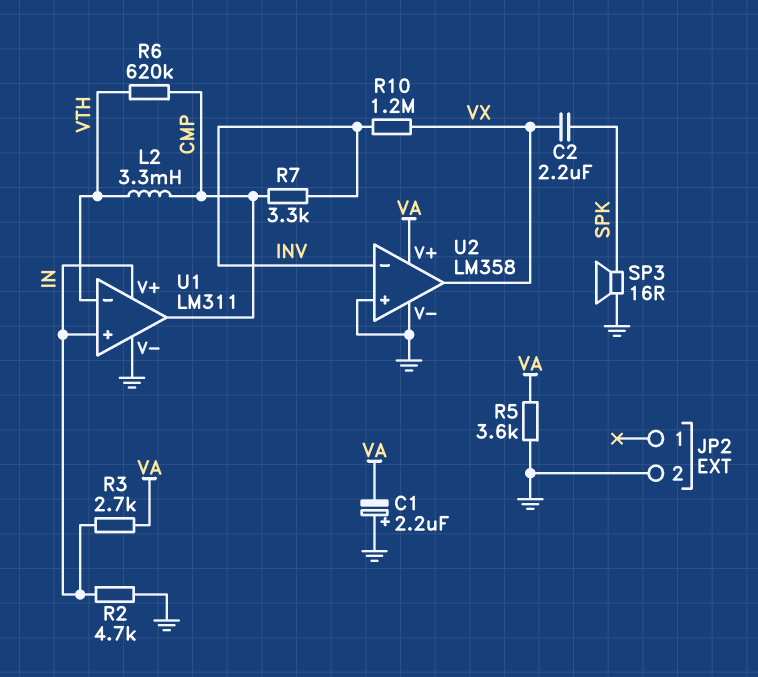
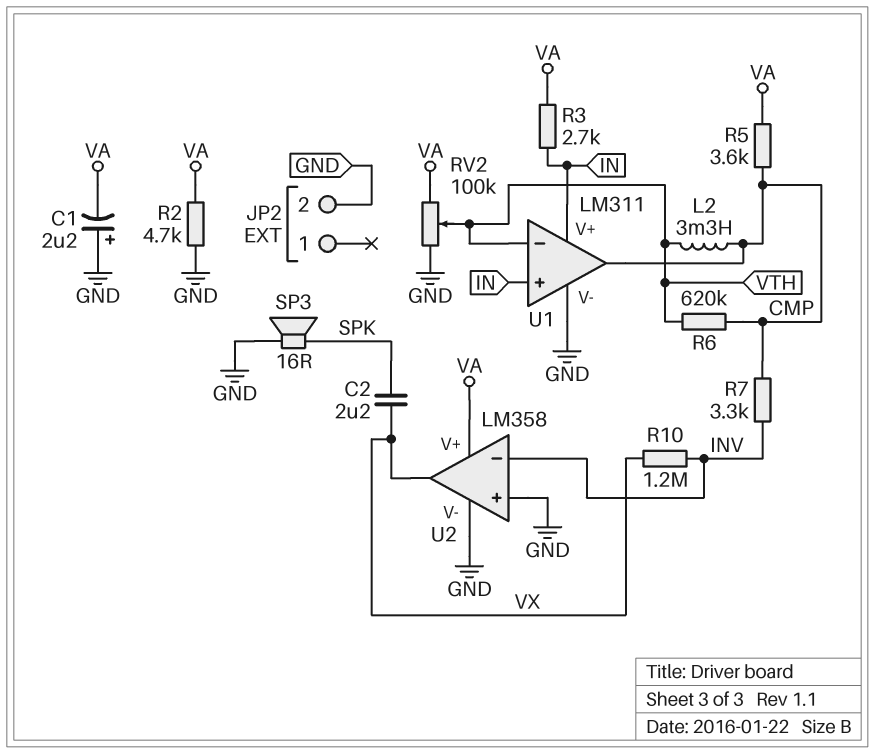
R2: 4.7k (GND, IN) -> 4.7k (GND, VA)
R5: 3.6k (GND, VA) -> 3.6k (CMP, VA)
RV2: none -> 100k (GND, VA, wiper VTH)

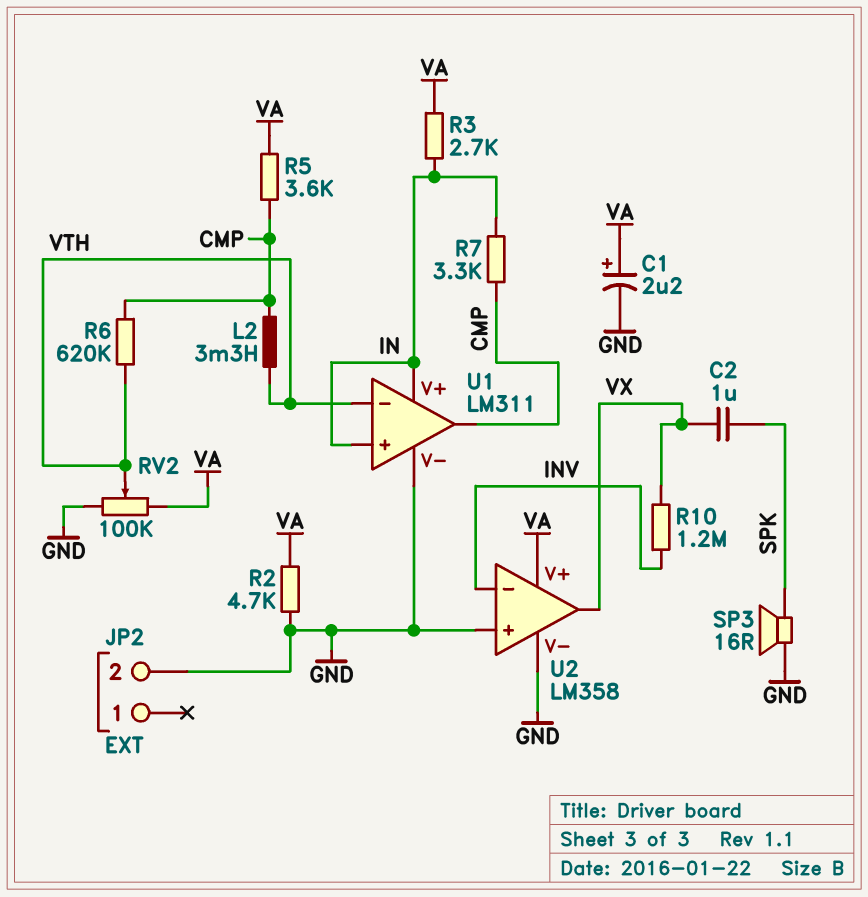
C1: 2.2uF (plus GND, minus VA) -> 2.2uF (plus VA, minus GND)
C2: 2.2uF (SPK, VX) -> 1uF (SPK, VX)
R7: 3.3k (CMP, INV) -> 3.3k (CMP, IN)

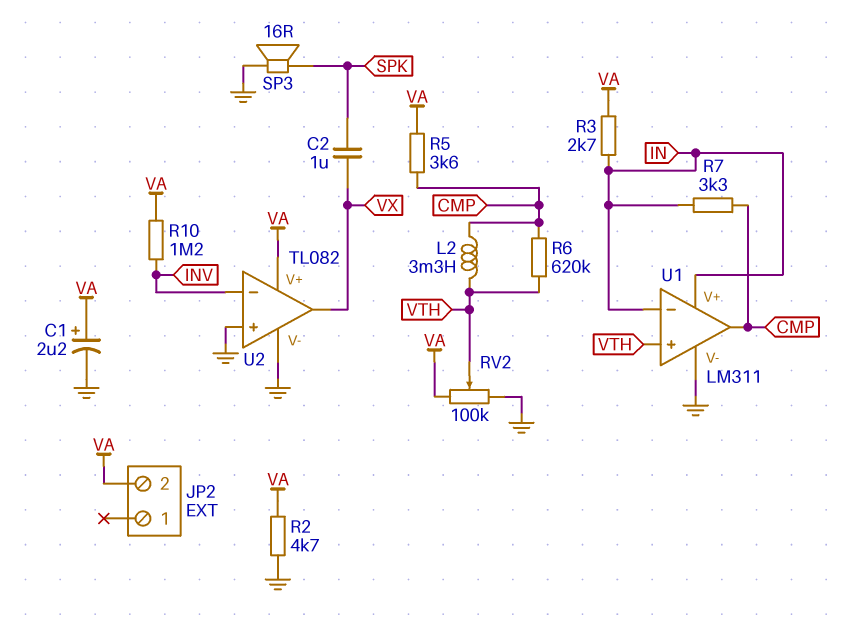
JP2 pin 2: GND -> VA
R10: 1.2M (INV, VX) -> 1.2M (INV, VA)
U1 pin in+: IN -> VTH
U1 pin in-: VTH -> IN
U2: LM358 -> TL082

